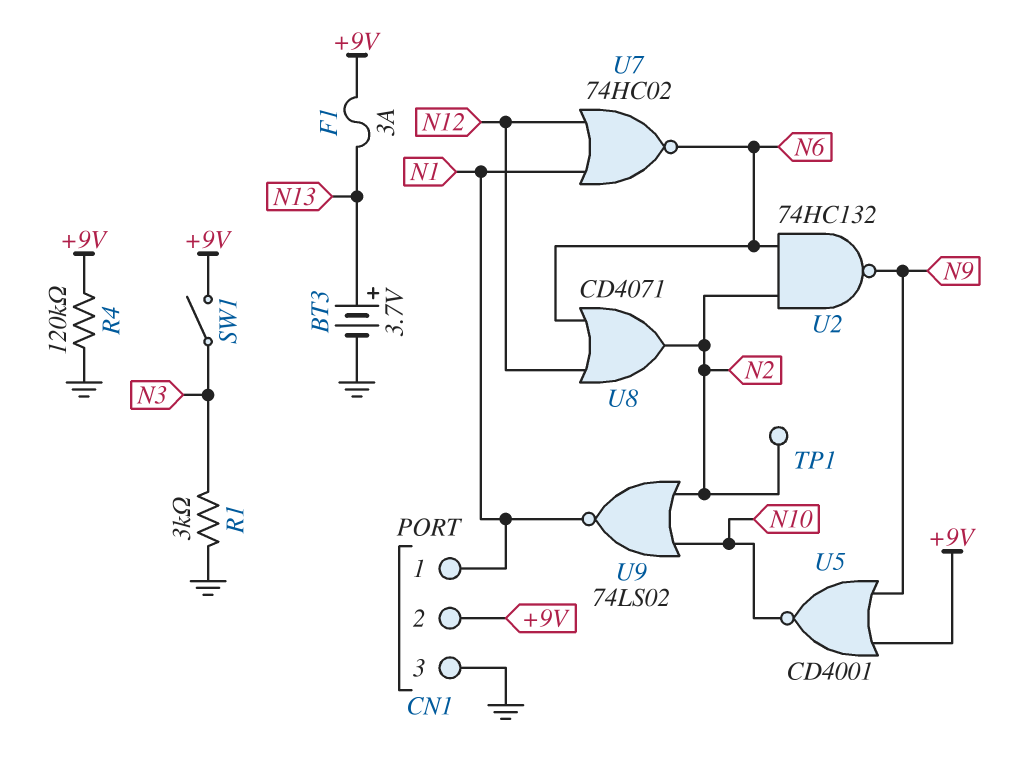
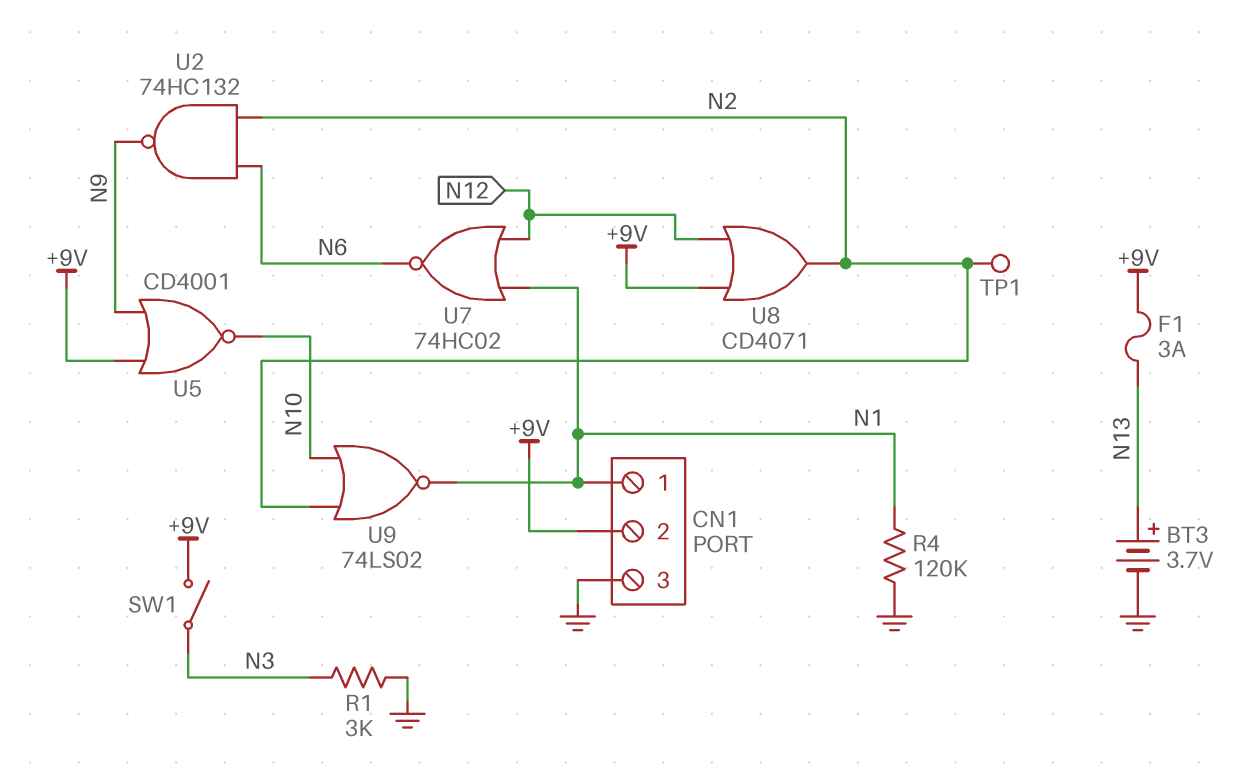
R4: 120k (+9V, GND) -> 120k (GND, N1)
U8: OR CD4071 (in N6, in N12, out N2) -> OR CD4071 (in +9V, in N12, out N2)

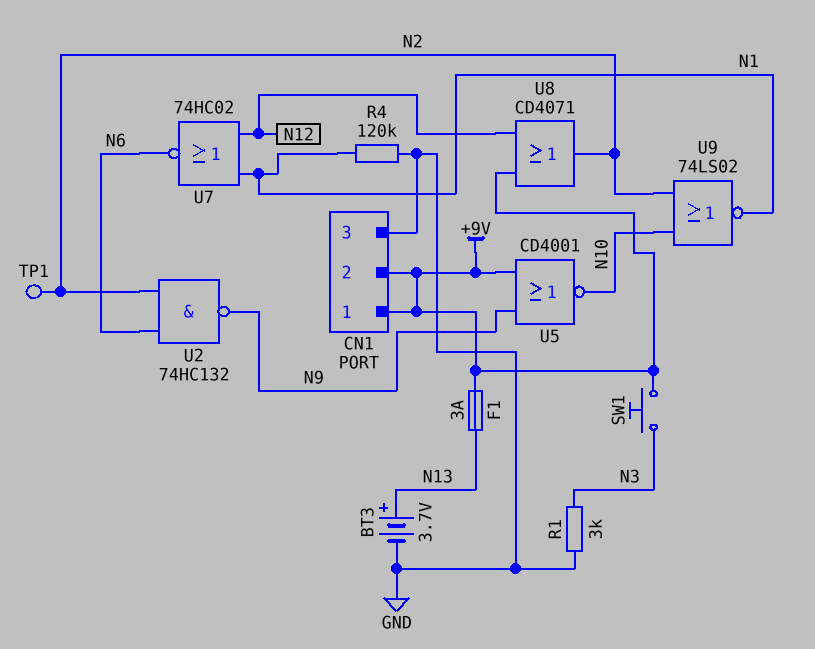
CN1 pin 1: N1 -> +9V
SW1: switch (+9V, N3) -> button (+9V, N3)

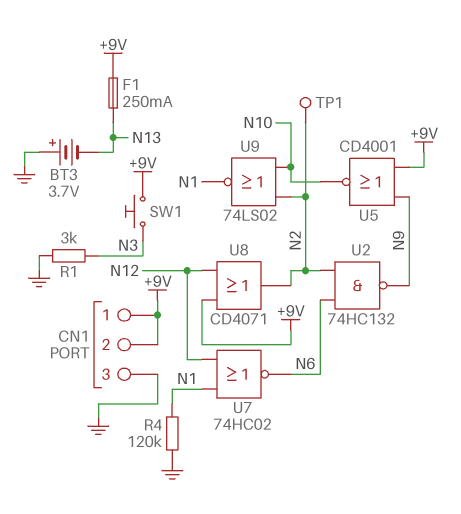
BT3: 3.7V (plus N13, minus GND) -> 3.7V (plus GND, minus N13)
F1: 3A (+9V, N13) -> 250mA (+9V, N13)

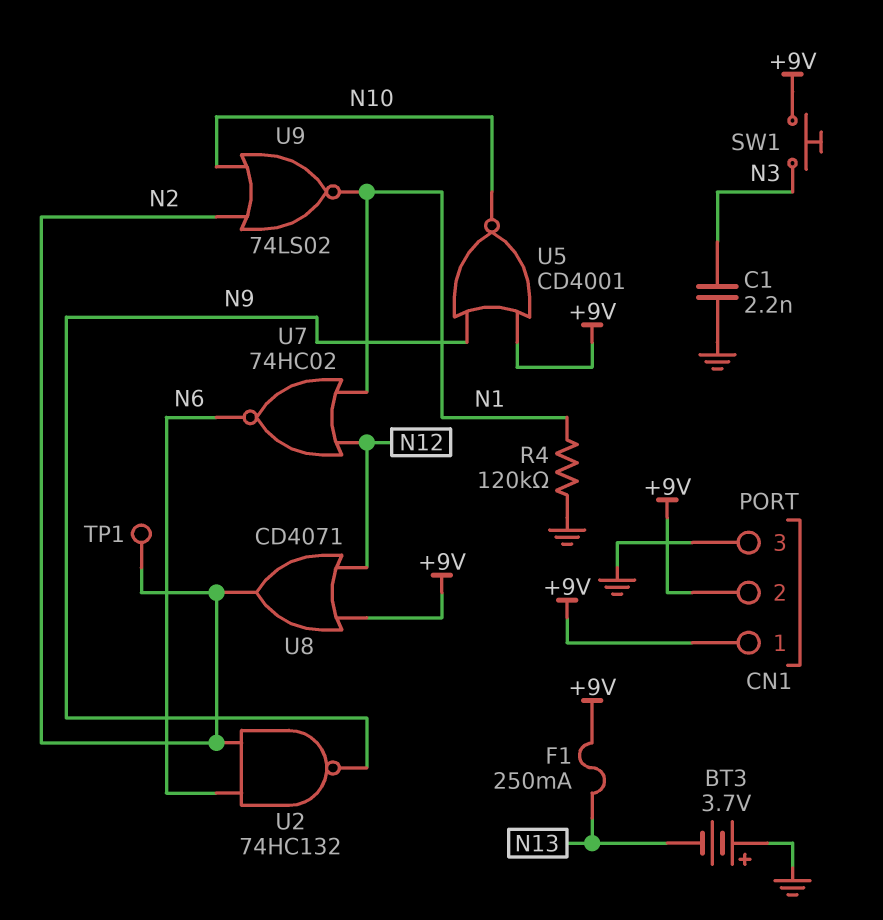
C1: none -> 2.2nF (GND, N3)
R1: 3k (GND, N3) -> none

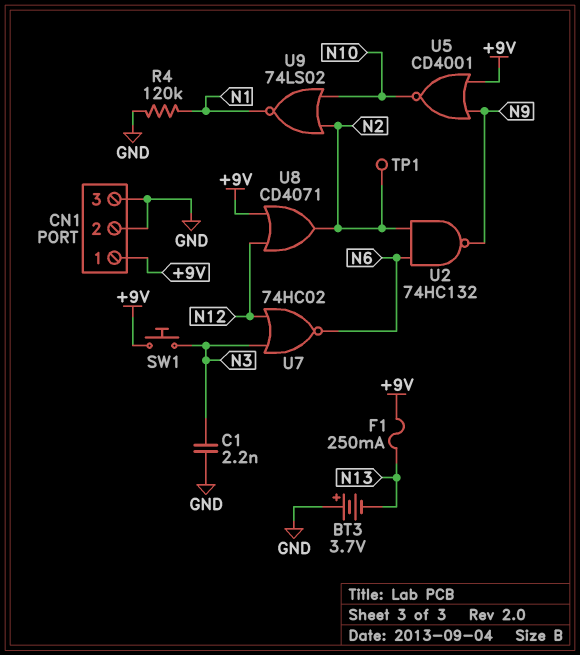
CN1 pin 2: +9V -> GND
U7: NOR 74HC02 (in N1, in N12, out N6) -> NOR 74HC02 (in N3, in N12, out N6)

